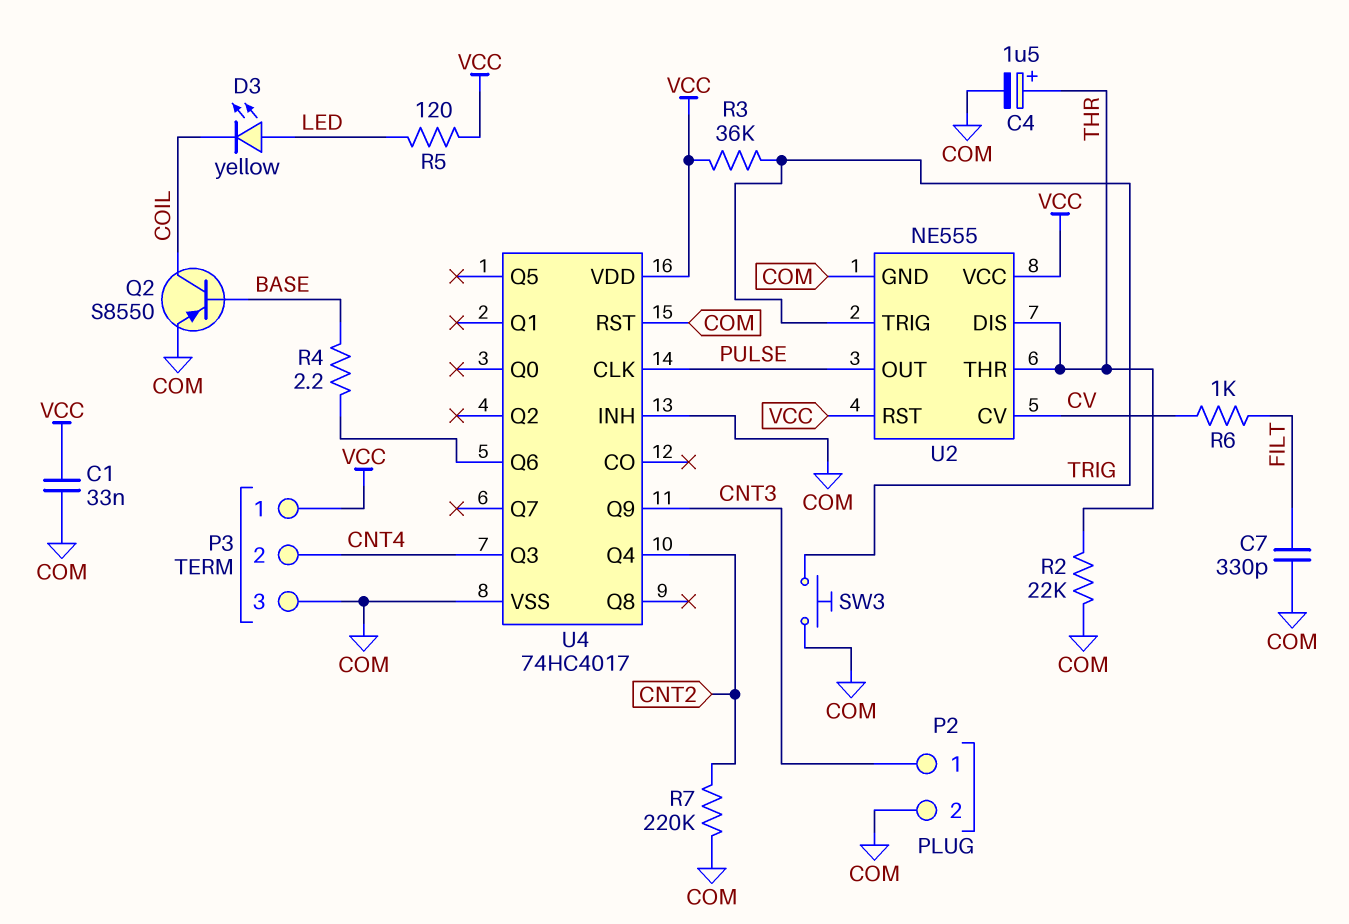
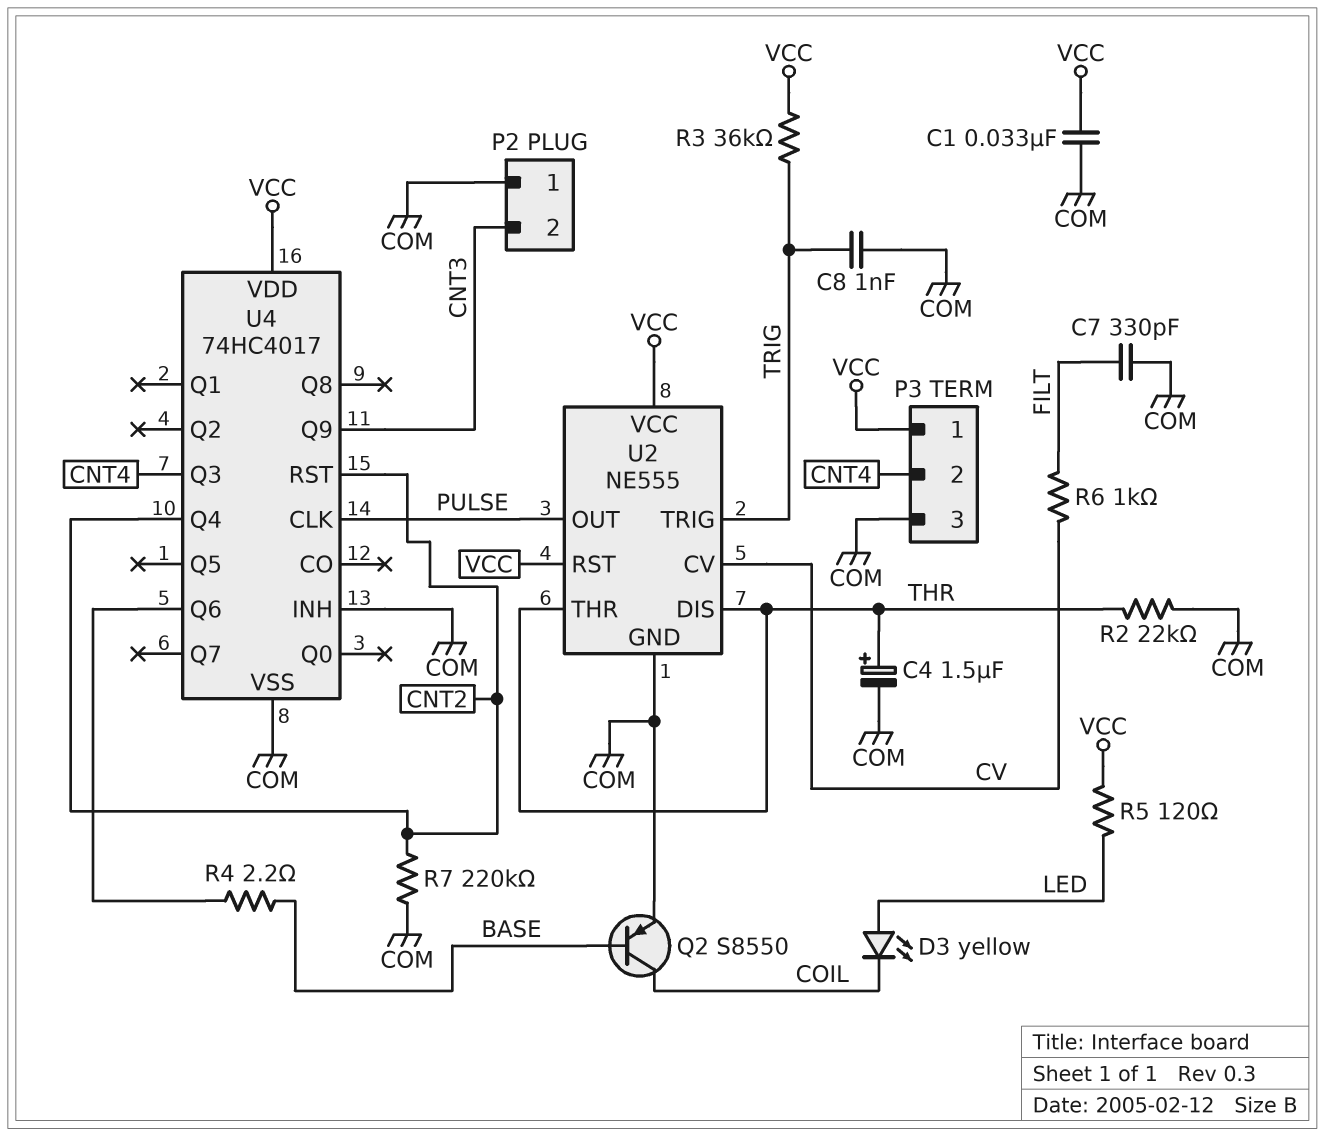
C8: none -> 1nF (COM, TRIG)
P2 pin 1: CNT3 -> COM
P2 pin 2: COM -> CNT3
SW3: button (COM, TRIG) -> none
U4 pin RST: COM -> CNT2

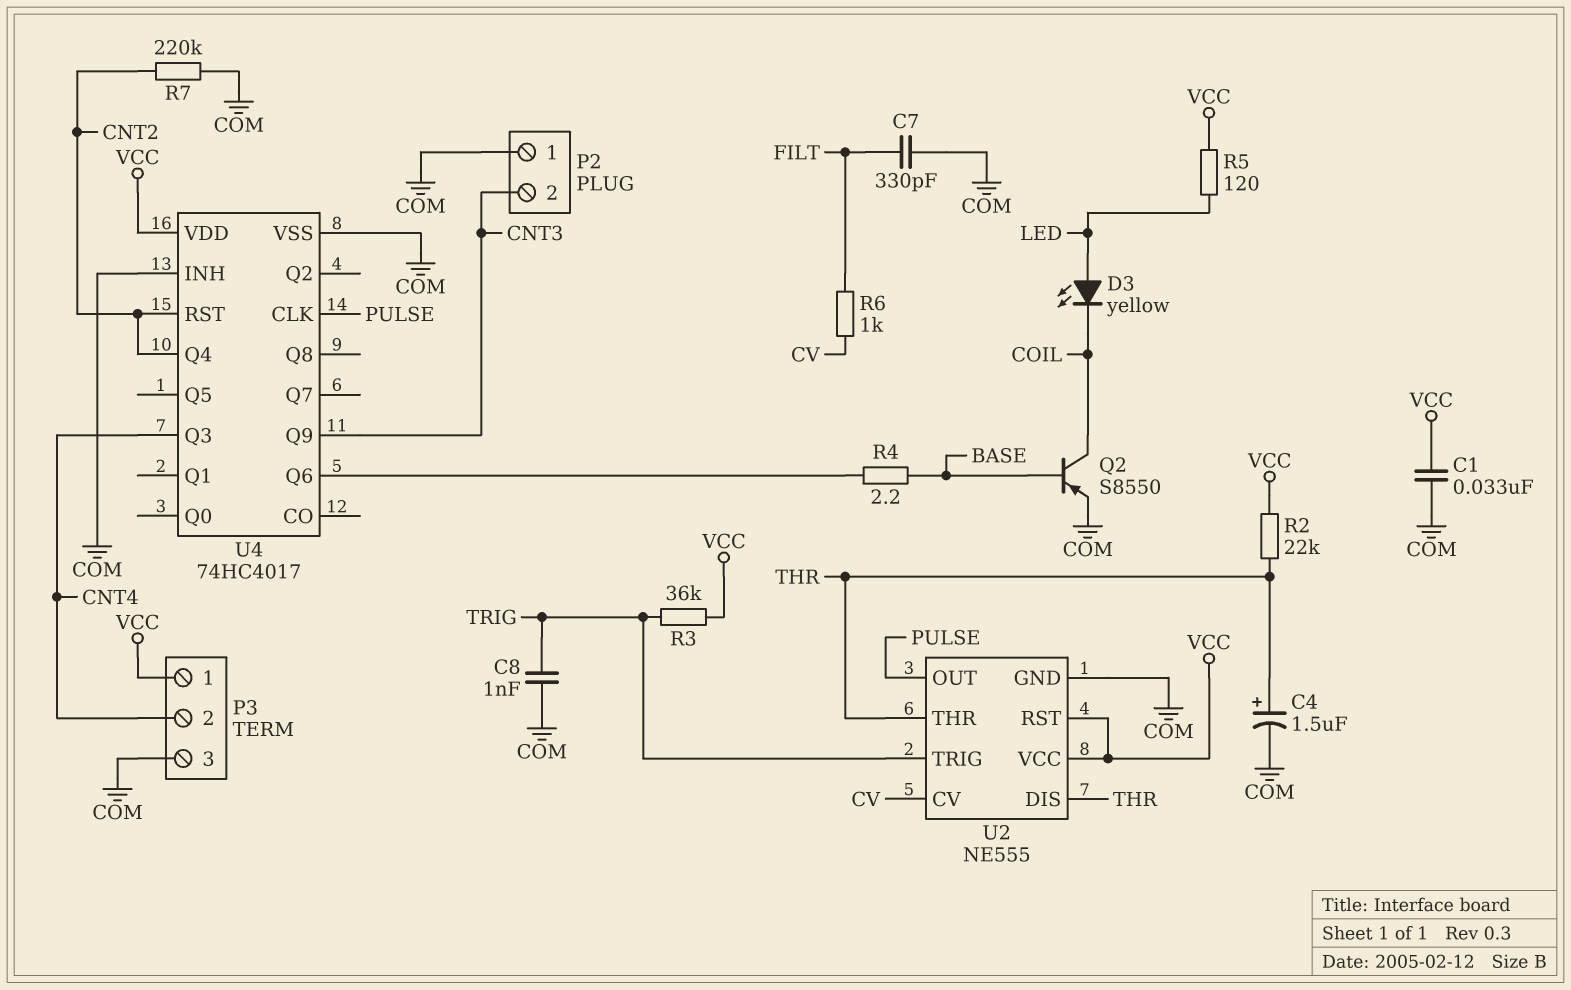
R2: 22k (COM, THR) -> 22k (THR, VCC)

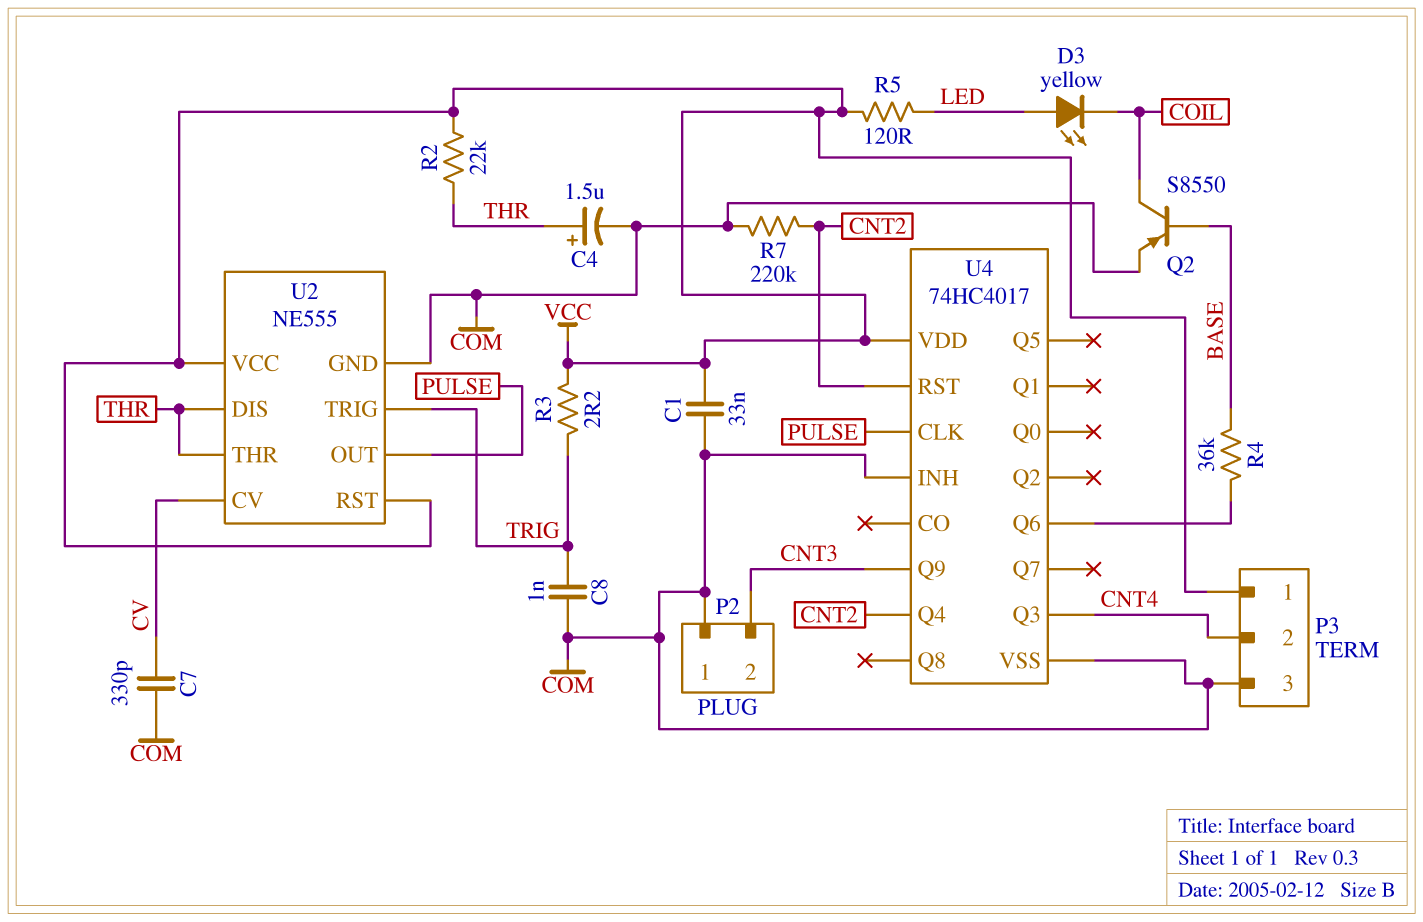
C7: 330pF (COM, FILT) -> 330pF (COM, CV)
R3: 36k (TRIG, VCC) -> 2.2 (TRIG, VCC)
R4: 2.2 (BASE, U4/Q6) -> 36k (BASE, U4/Q6)
R6: 1k (CV, FILT) -> none

